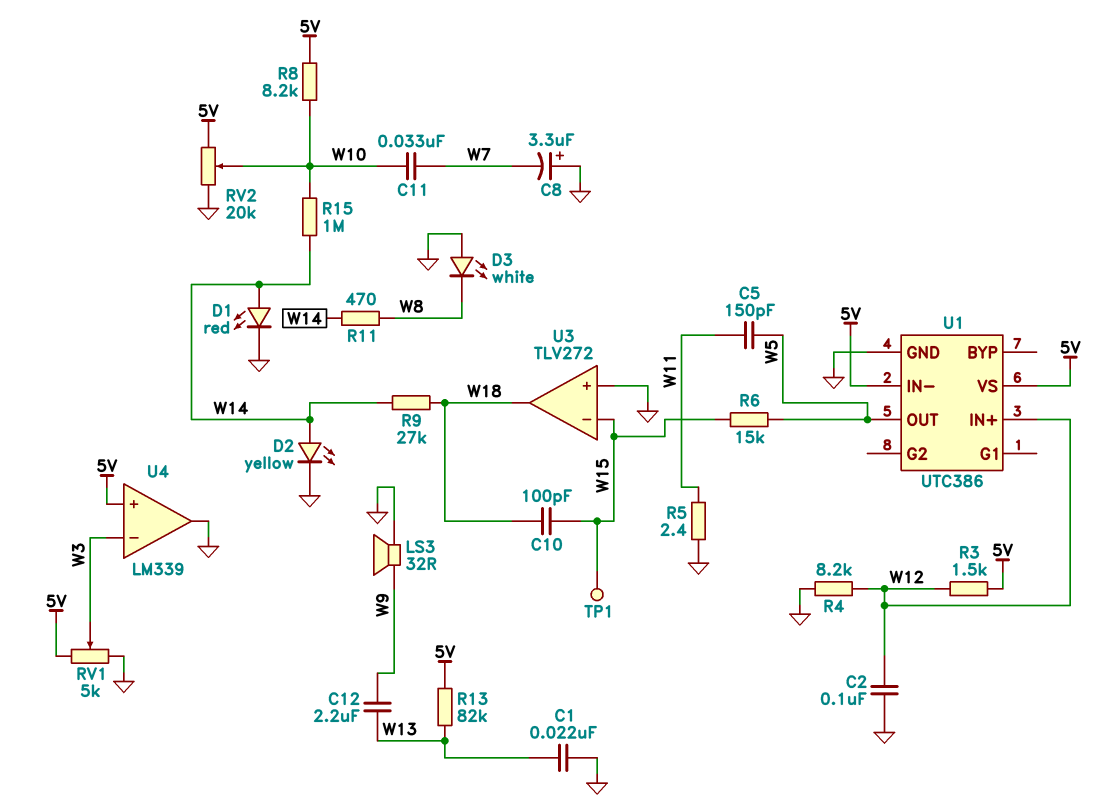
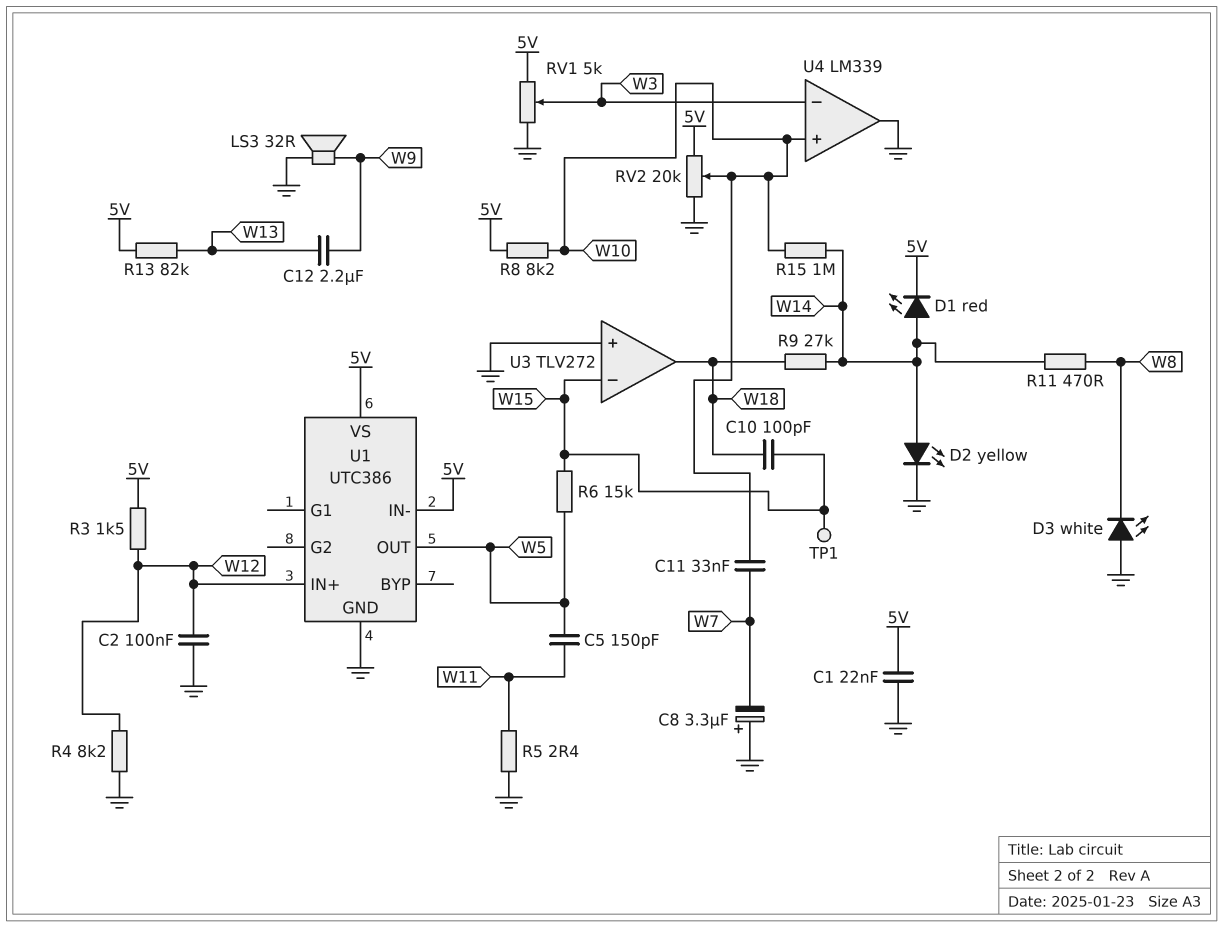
C1: 22nF (GND, W13) -> 22nF (5V, GND)
D1: LED red (A W14, K GND) -> LED red (A W14, K 5V)
U4 pin in+: 5V -> W10

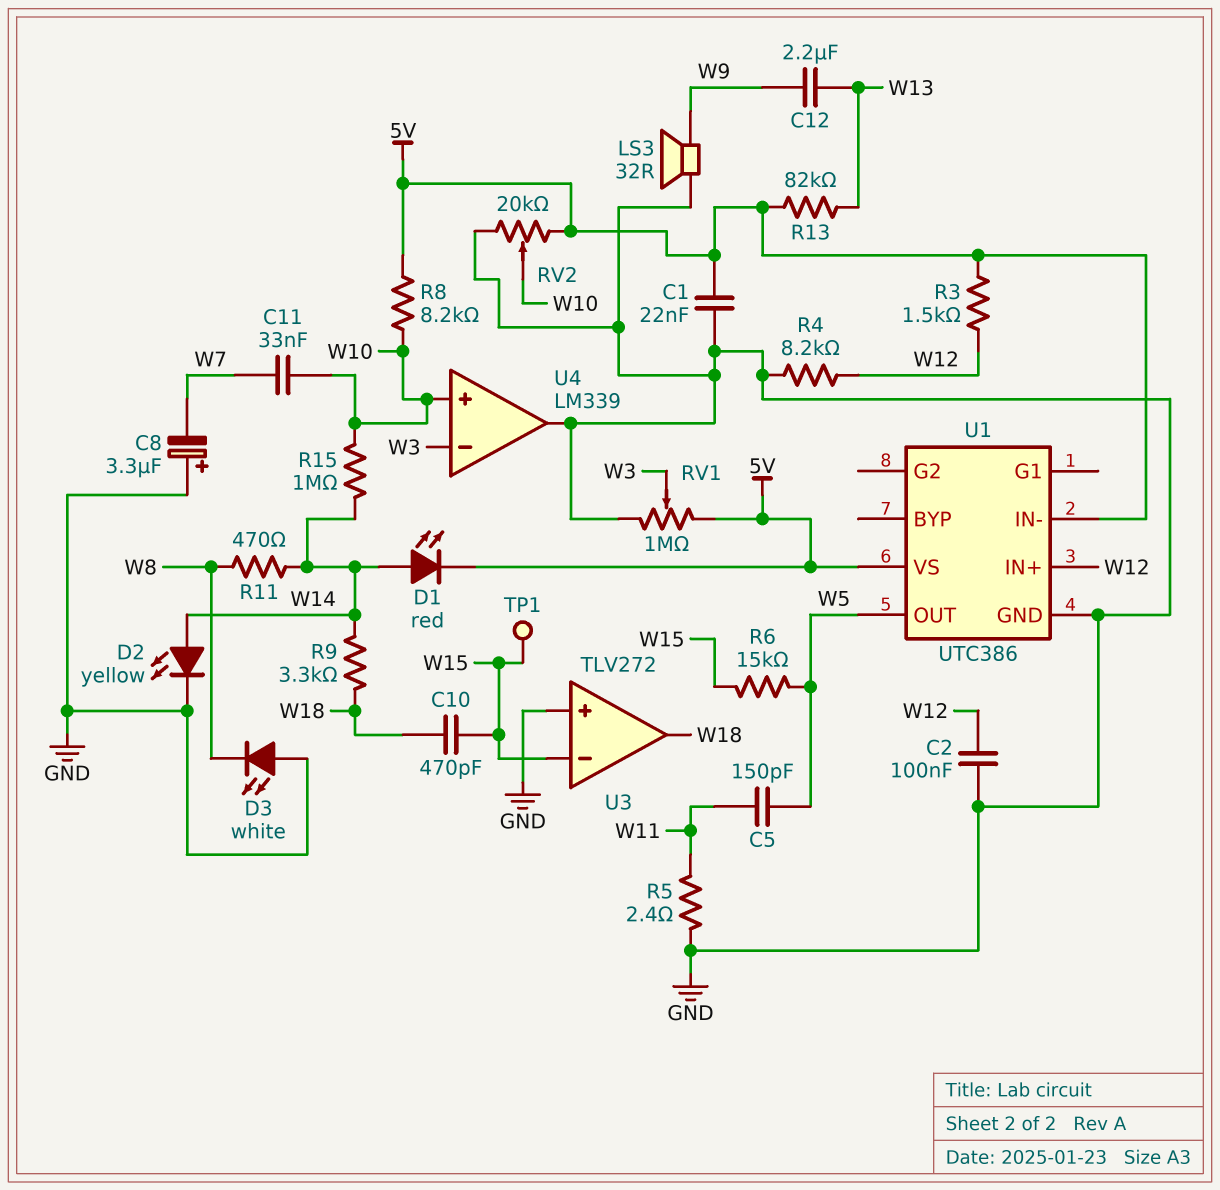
C10: 100pF (W15, W18) -> 470pF (W15, W18)
R9: 27k (W14, W18) -> 3.3k (W14, W18)
RV1: 5k (5V, GND, wiper W3) -> 1M (5V, GND, wiper W3)

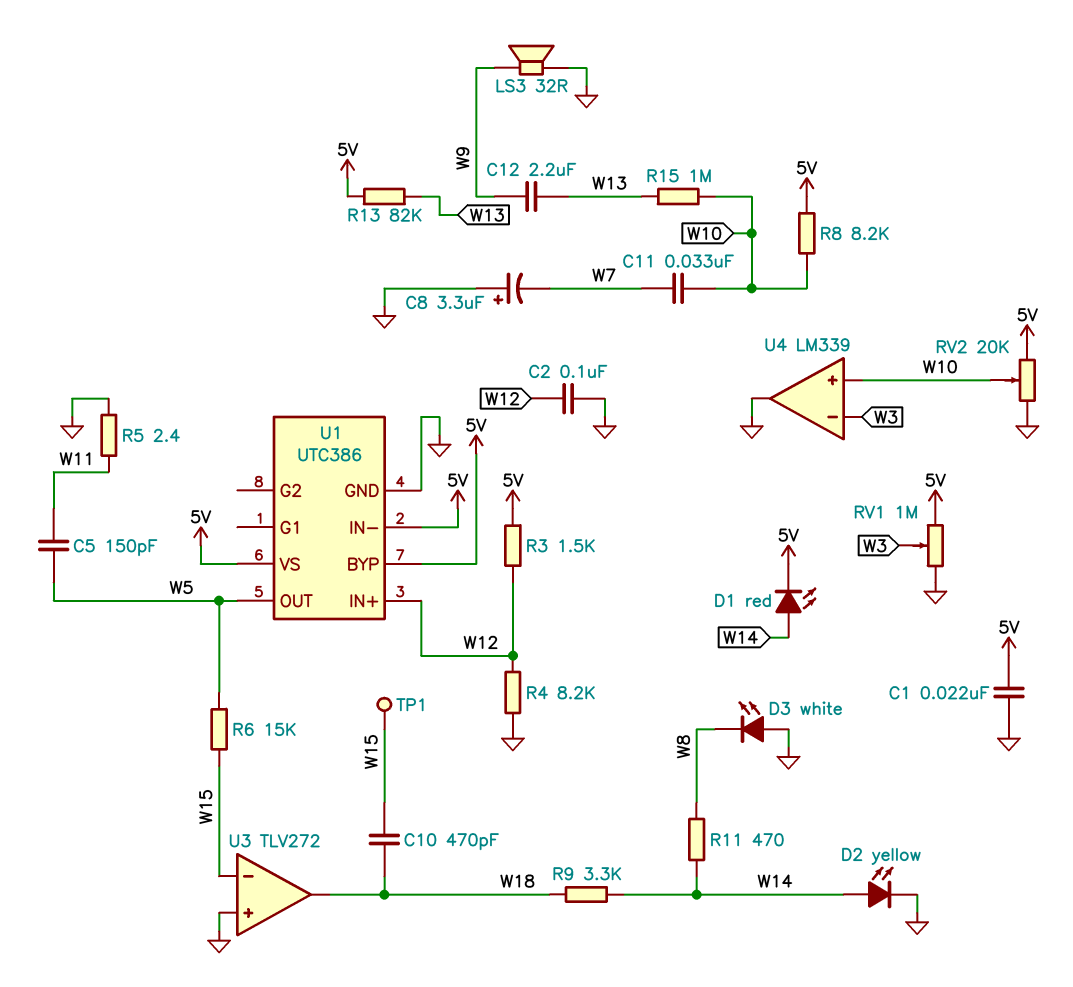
R15: 1M (W10, W14) -> 1M (W10, W13)
U1 pin BYP: none -> 5V

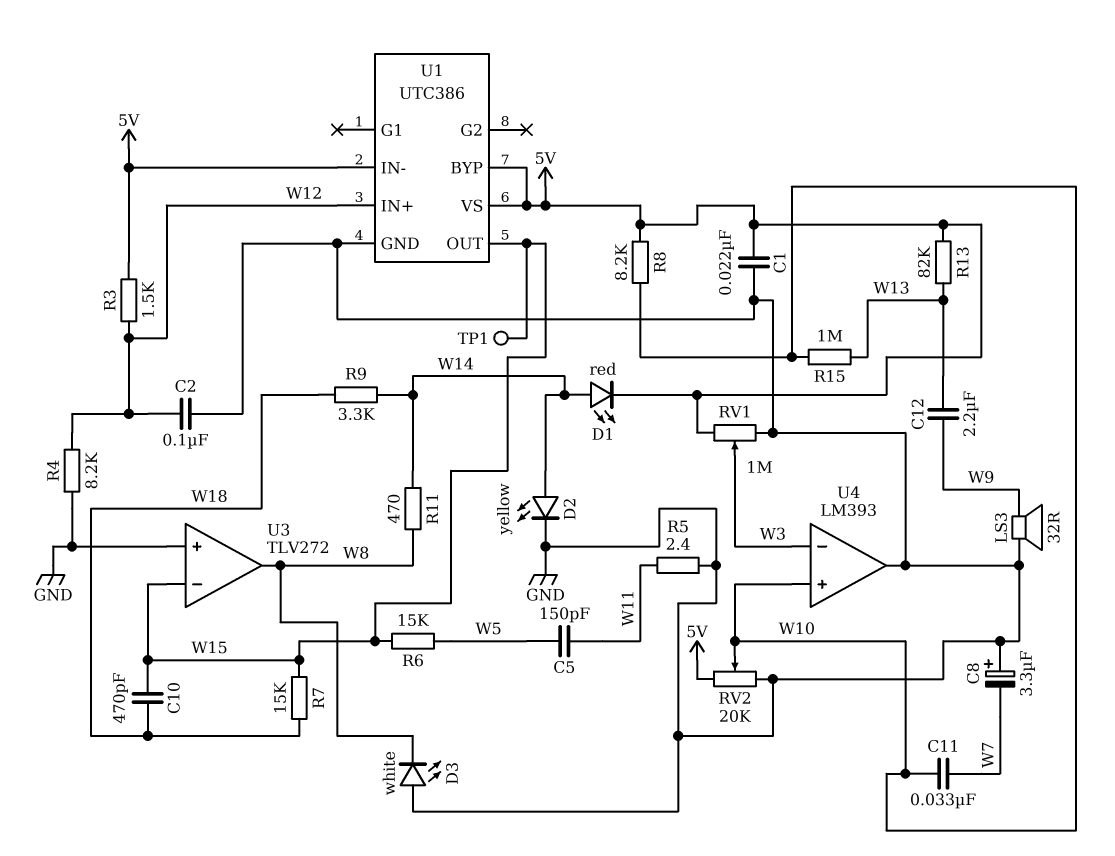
R7: none -> 15k (W15, W18)
U1 pin OUT: W5 -> W15
U3 pin out: W18 -> W8
U4: LM339 -> LM393

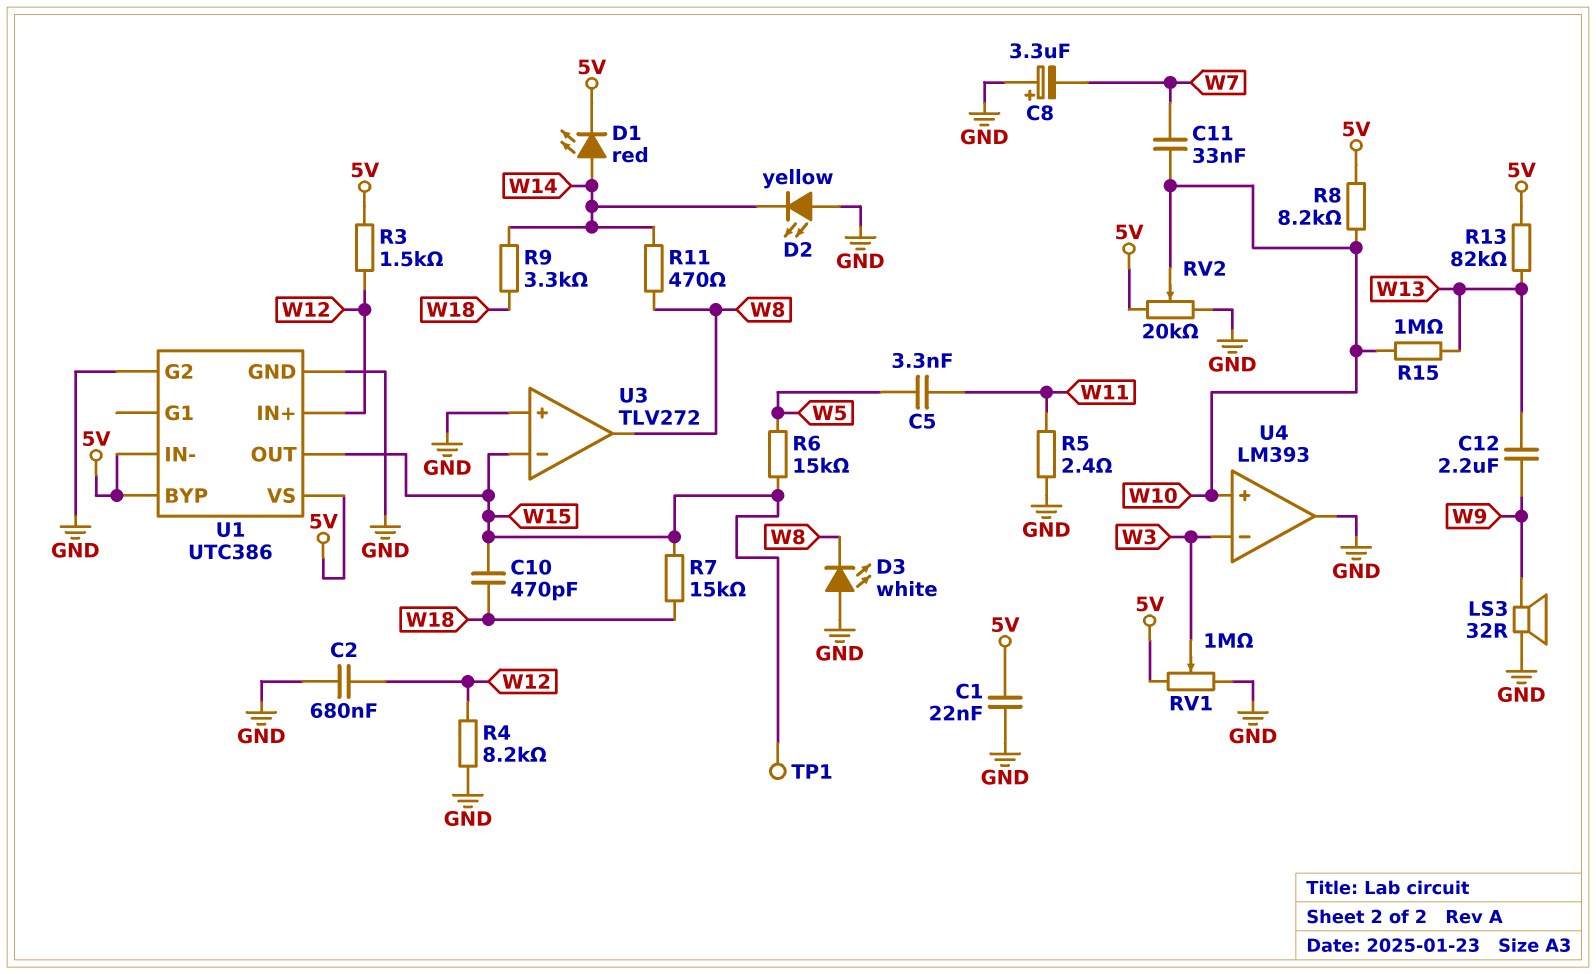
C2: 100nF (GND, W12) -> 680nF (GND, W12)
C5: 150pF (W5, W11) -> 3.3nF (W5, W11)
D2: LED yellow (A W14, K GND) -> LED yellow (A GND, K W14)
U1 pin G2: none -> GND

